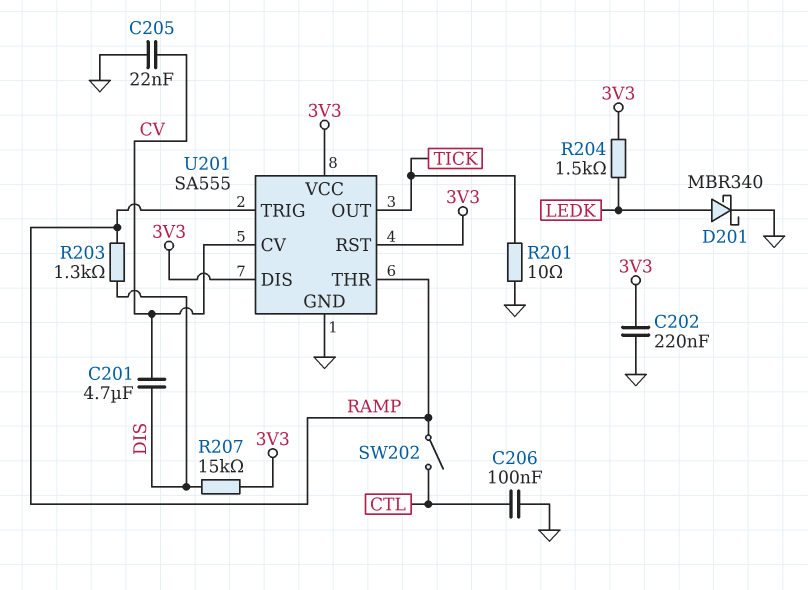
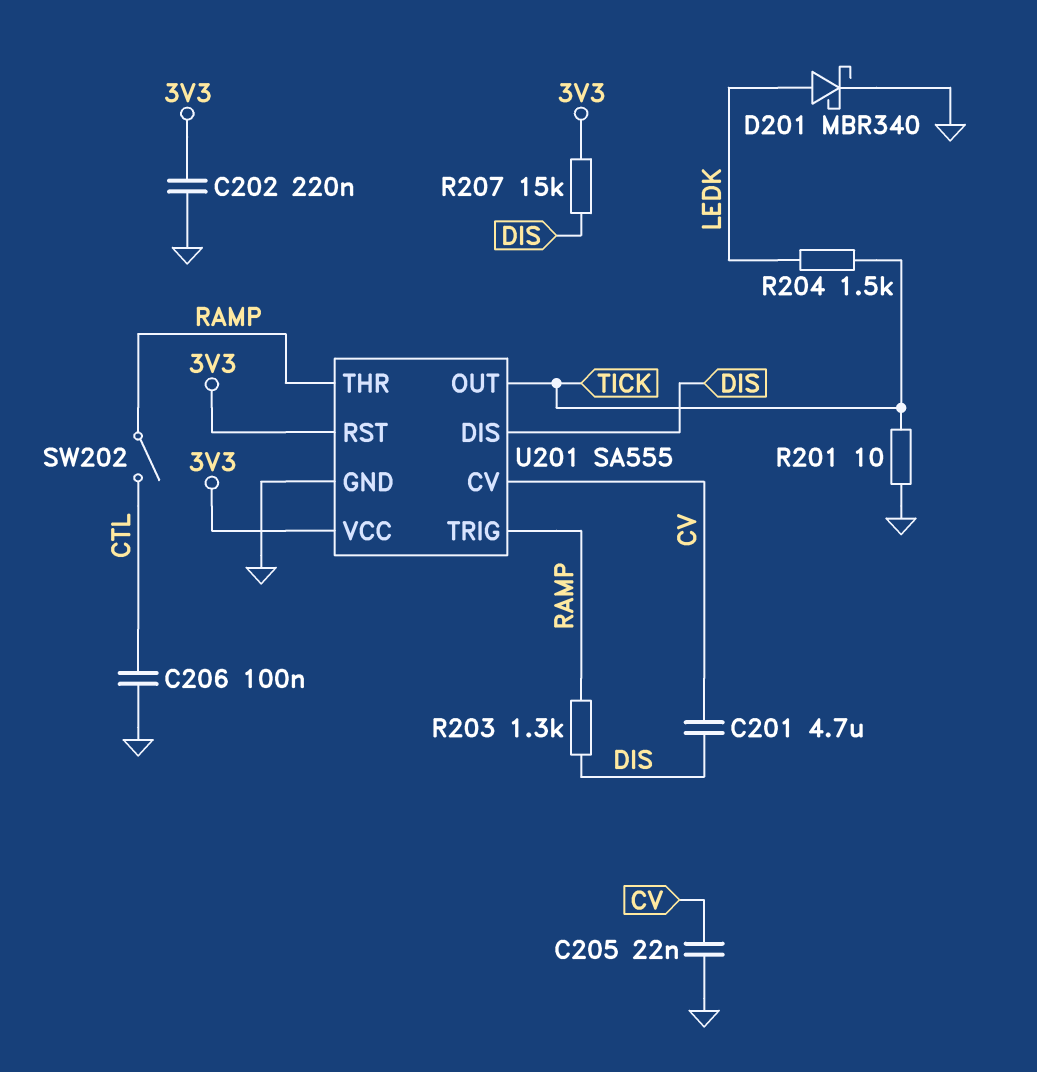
R204: 1.5k (3V3, LEDK) -> 1.5k (LEDK, TICK)
U201 pin DIS: 3V3 -> DIS

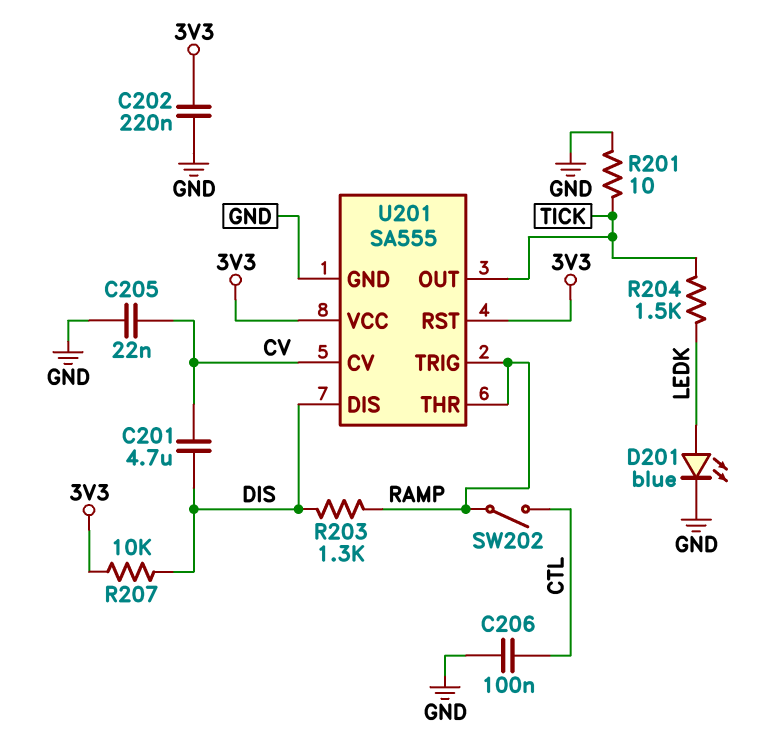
D201: schottky MBR340 (A LEDK, K GND) -> LED blue (A LEDK, K GND)
R207: 15k (3V3, DIS) -> 10k (3V3, DIS)

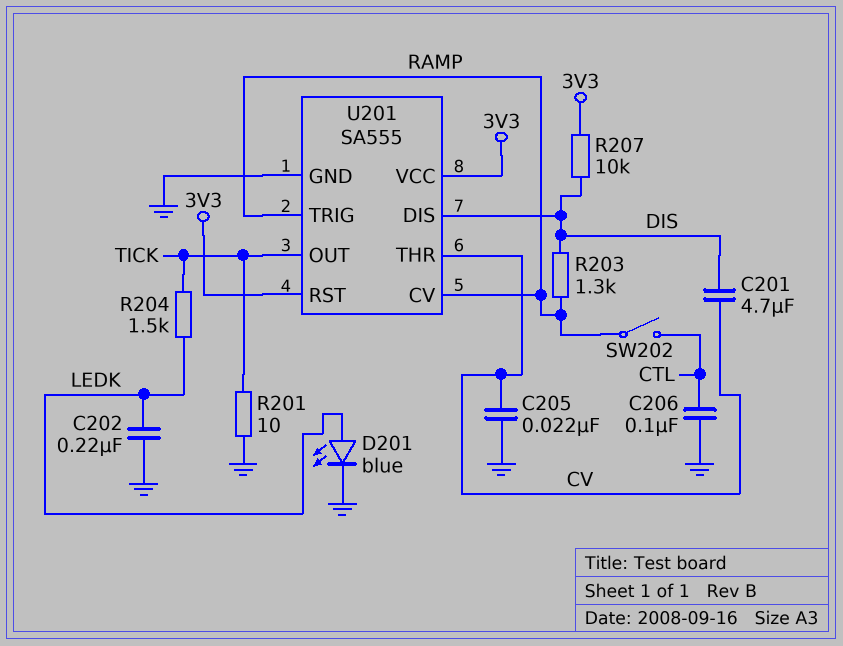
C202: 220nF (3V3, GND) -> 220nF (GND, LEDK)
U201 pin CV: CV -> RAMP
U201 pin THR: RAMP -> CV

